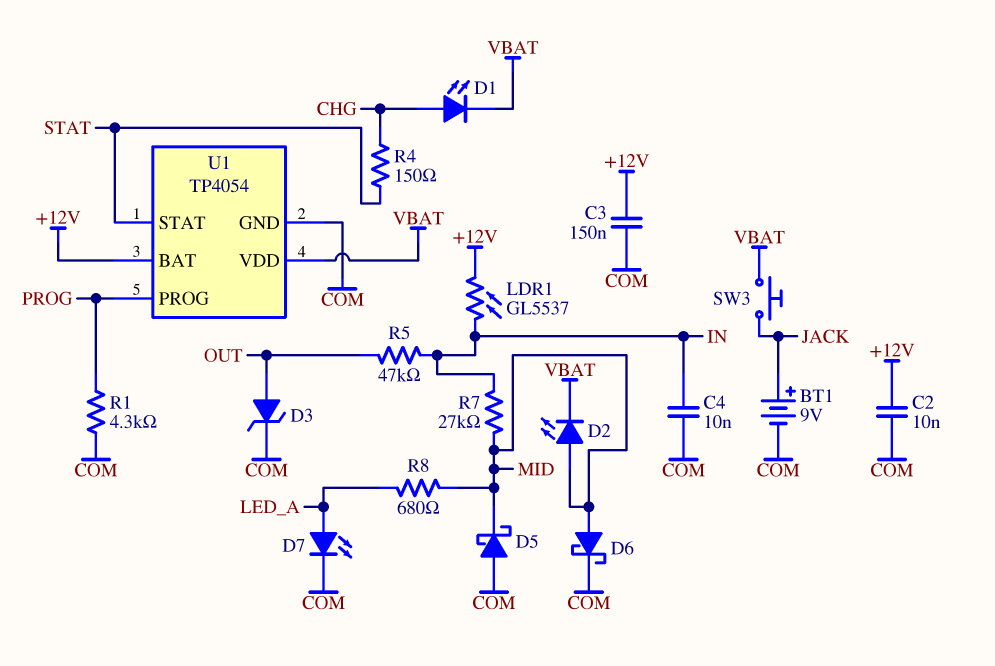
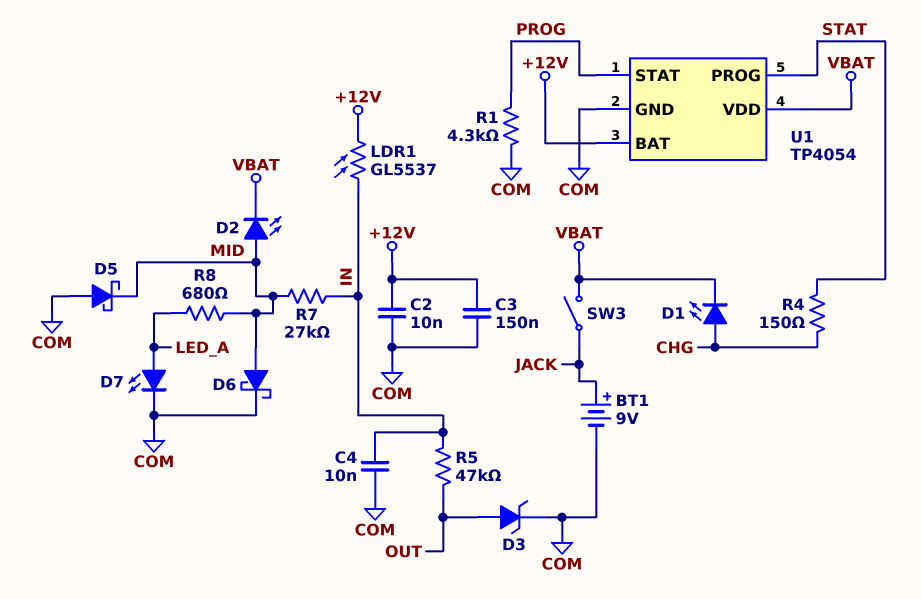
SW3: button (JACK, VBAT) -> switch (JACK, VBAT)
U1 pin PROG: PROG -> STAT
U1 pin STAT: STAT -> PROG

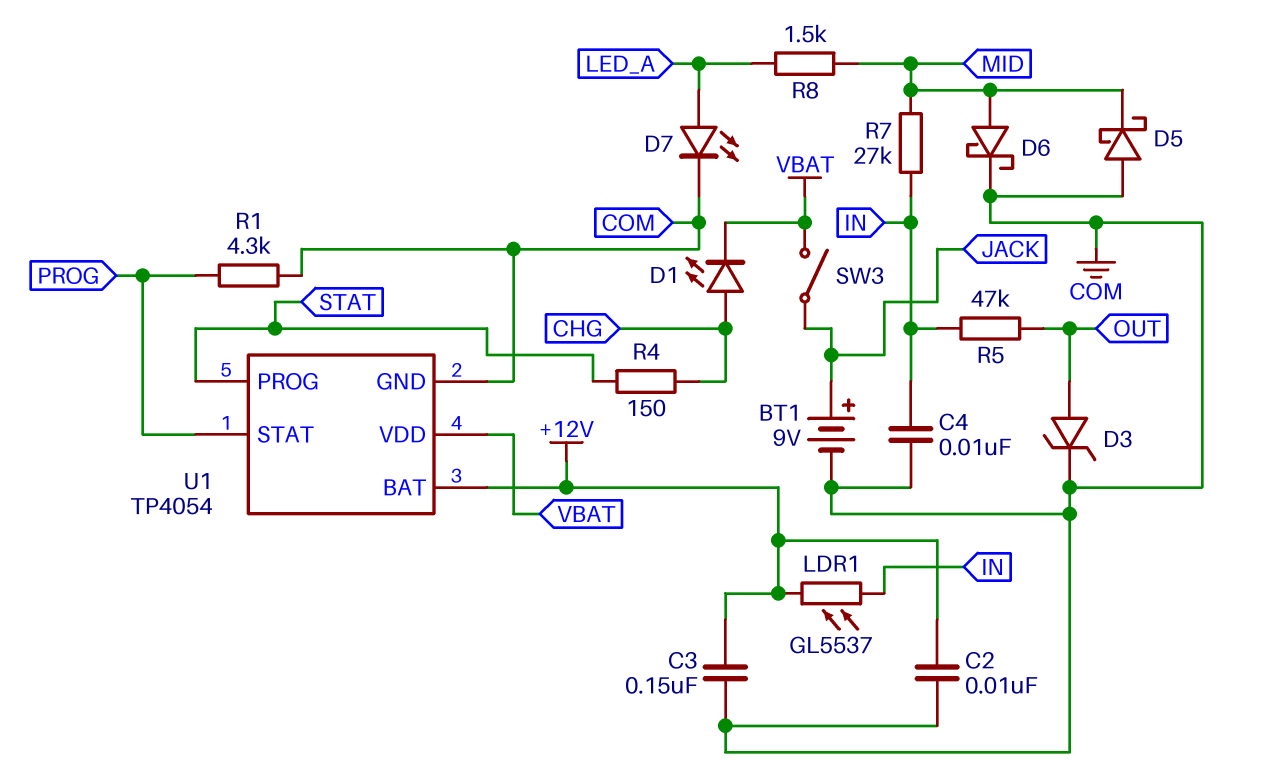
D2: LED (A MID, K VBAT) -> none
R8: 680 (LED_A, MID) -> 1.5k (LED_A, MID)

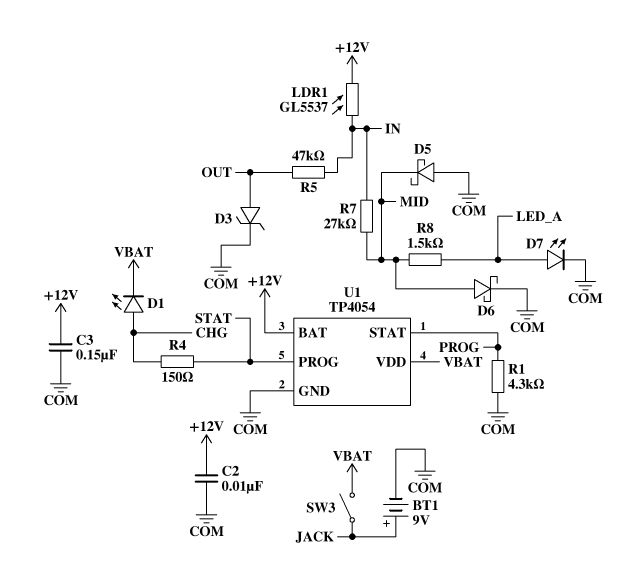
C4: 10nF (COM, IN) -> none

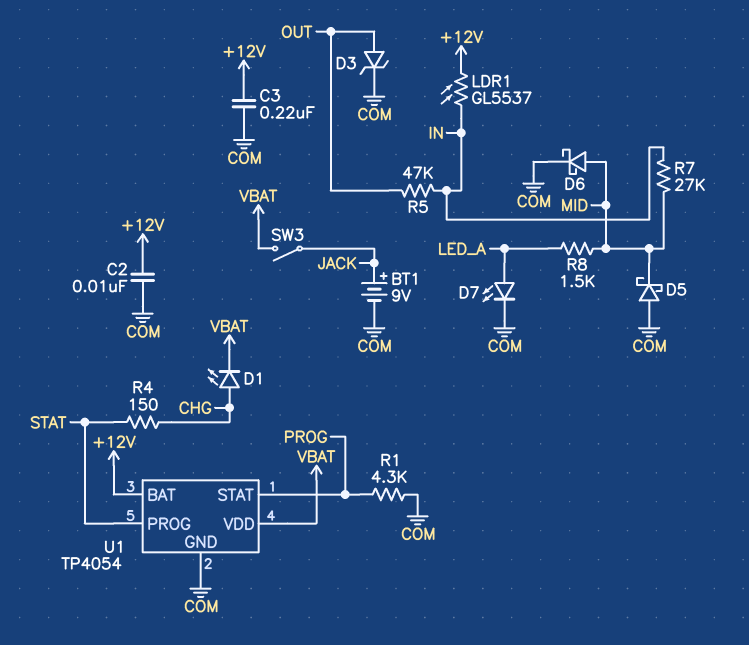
C3: 150nF (+12V, COM) -> 220nF (+12V, COM)

